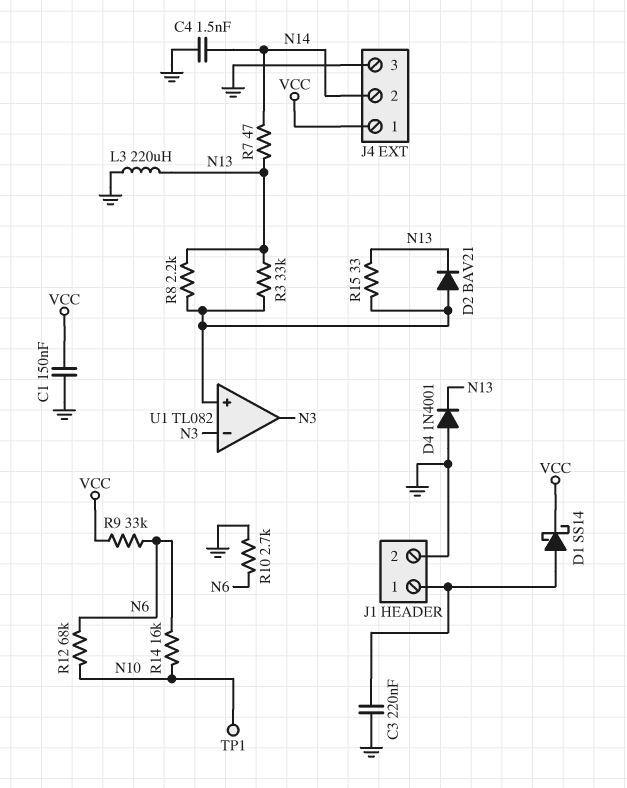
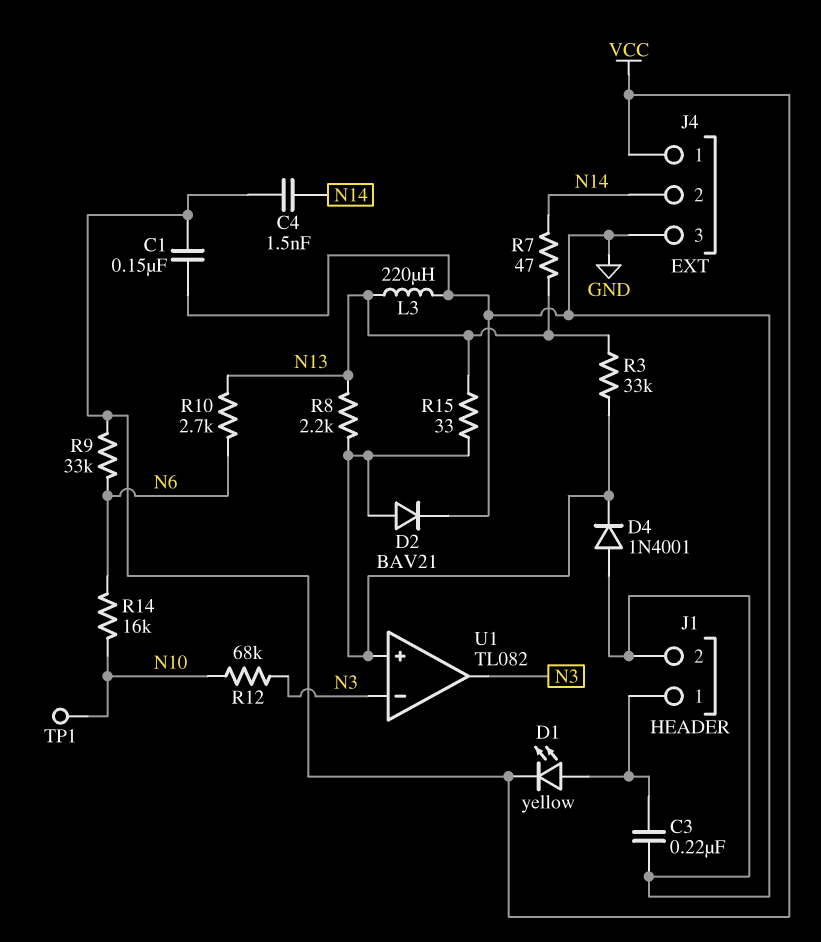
C4: 1.5nF (GND, N14) -> 1.5nF (N14, VCC)
D1: schottky SS14 (A J1/1, K VCC) -> LED yellow (A J1/1, K VCC)
D2: diode BAV21 (A U1/in+, K N13) -> diode BAV21 (A U1/in+, K GND)
D4: diode 1N4001 (A GND, K N13) -> diode 1N4001 (A GND, K U1/in+)
R10: 2.7k (GND, N6) -> 2.7k (N6, N13)
R12: 68k (N6, N10) -> 68k (N3, N10)

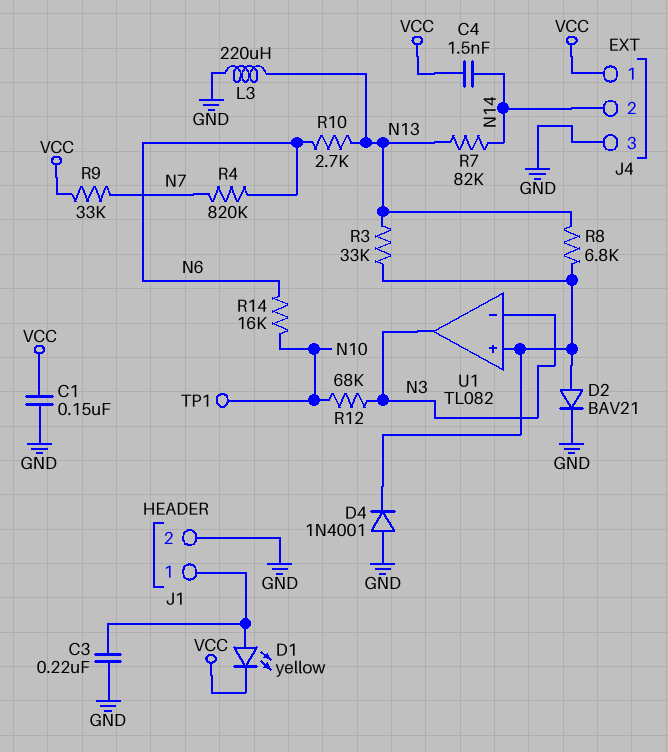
R4: none -> 820k (N6, N7)
R7: 47 (N13, N14) -> 82k (N13, N14)
R8: 2.2k (N13, U1/in+) -> 6.8k (N13, U1/in+)
R9: 33k (N6, VCC) -> 33k (N7, VCC)
R15: 33 (N13, U1/in+) -> none

